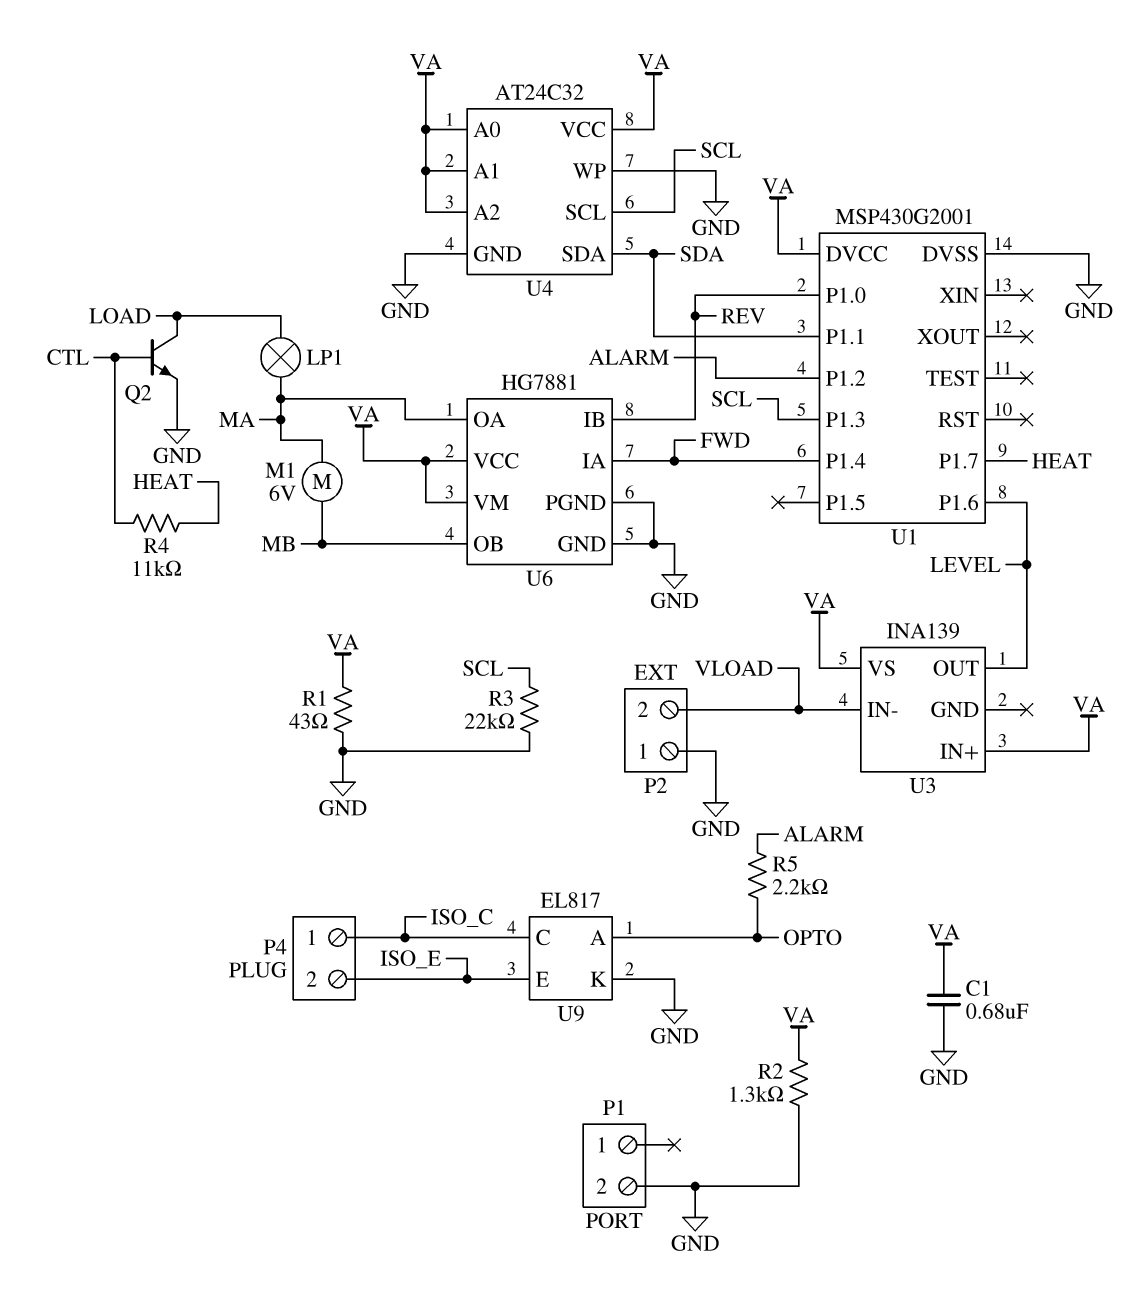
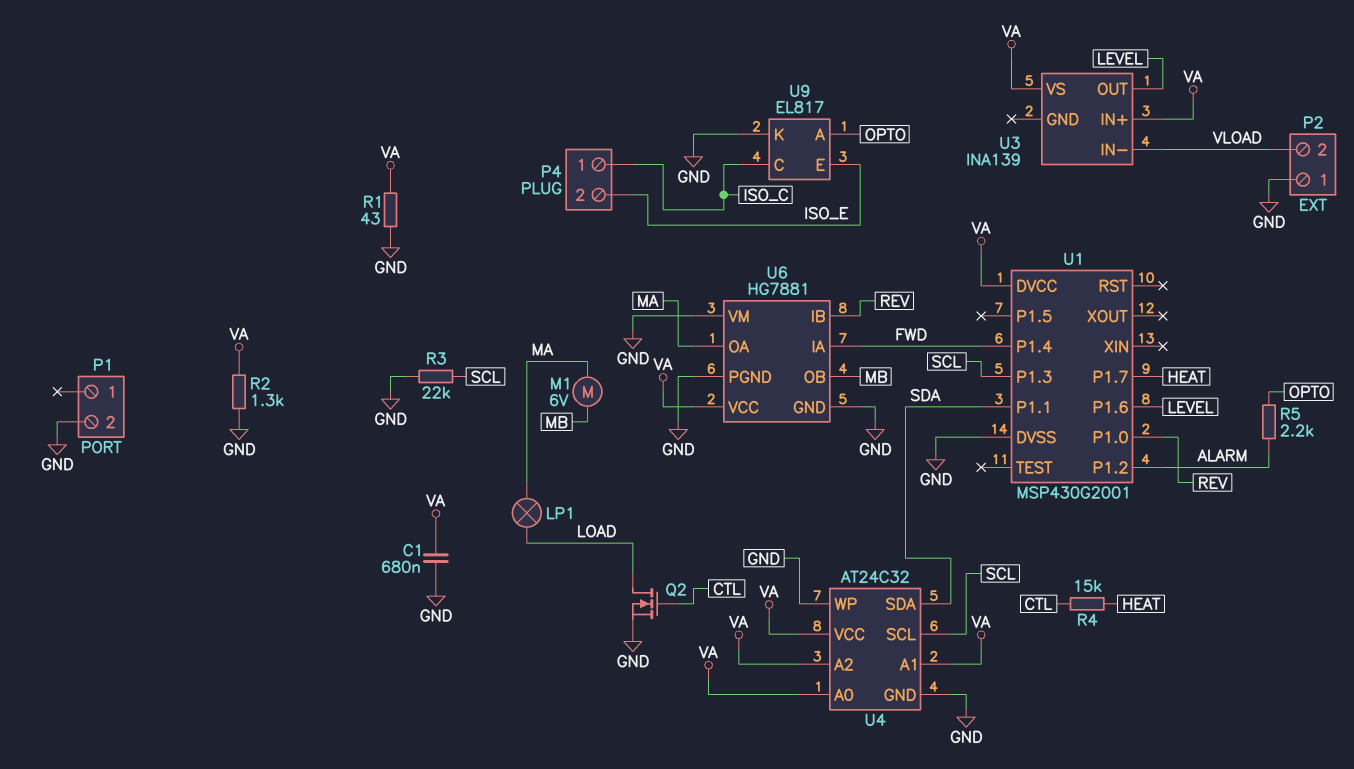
Q2: NPN (B CTL, C LOAD, E GND) -> NMOS (G CTL, D LOAD, S GND)
R4: 11k (CTL, HEAT) -> 15k (CTL, HEAT)
U6 pin VM: VA -> GND

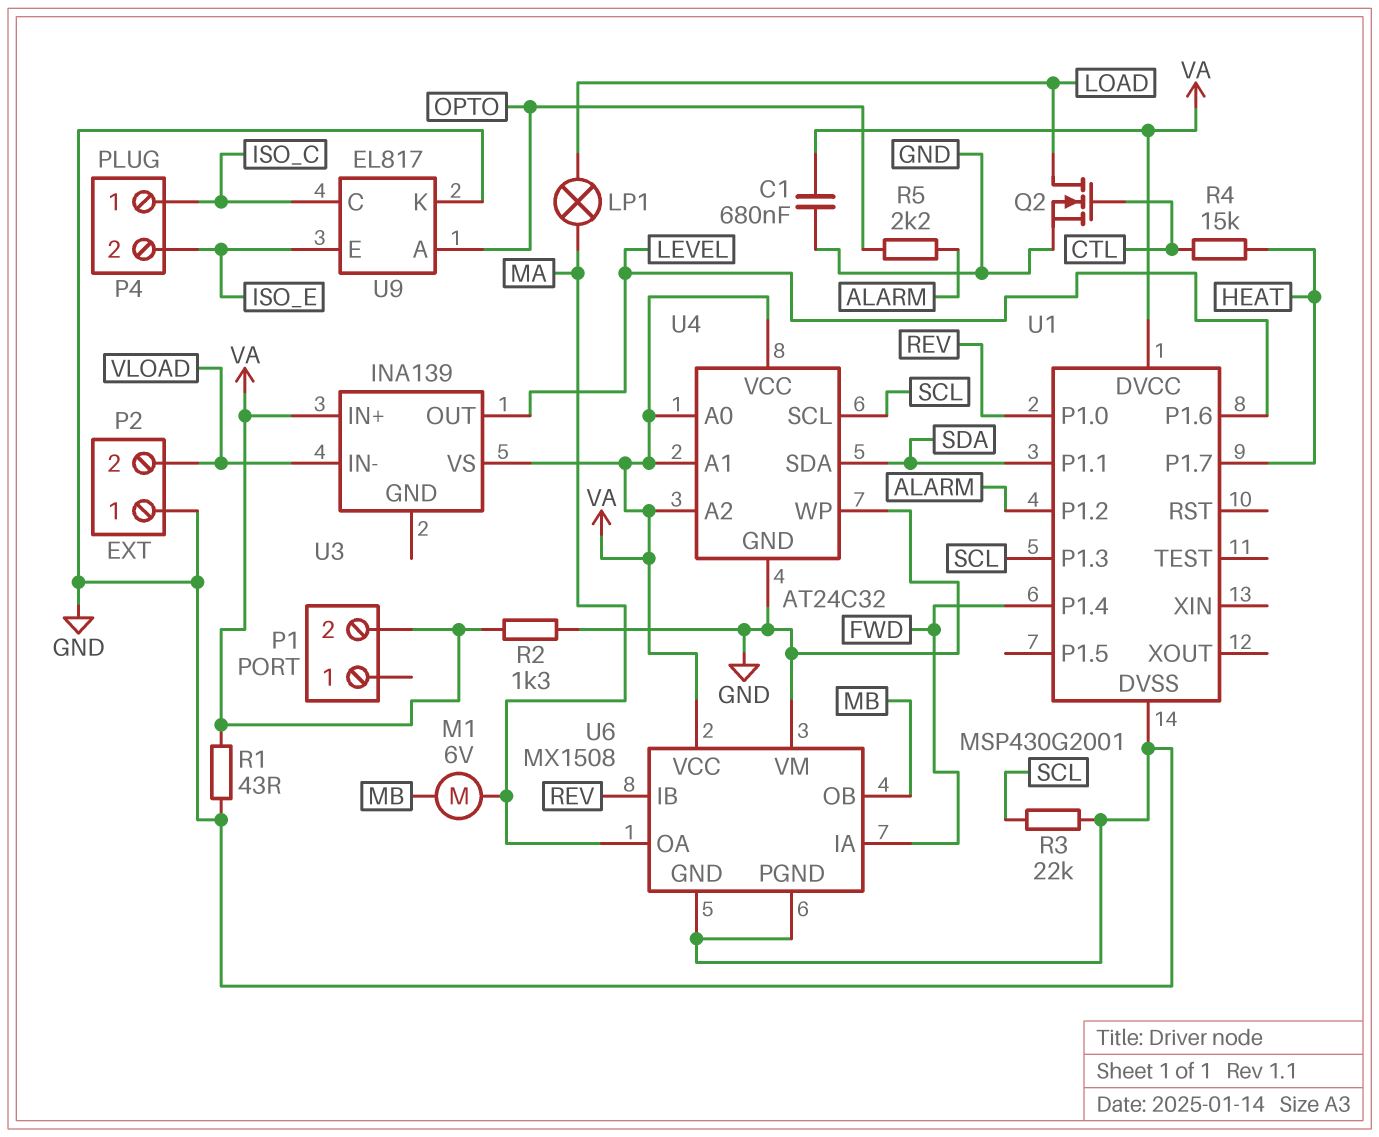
P1 pin 2: GND -> VA
U6: HG7881 -> MX1508

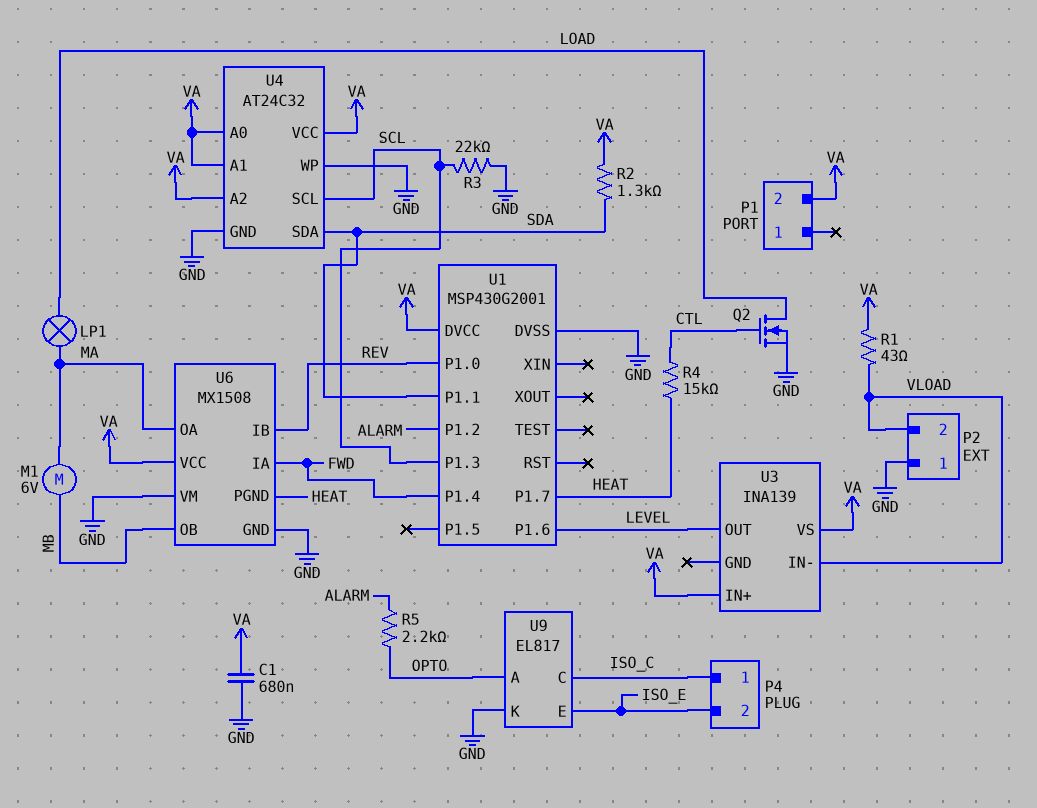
R1: 43 (GND, VA) -> 43 (VA, VLOAD)
R2: 1.3k (GND, VA) -> 1.3k (SDA, VA)
U6 pin PGND: GND -> HEAT

